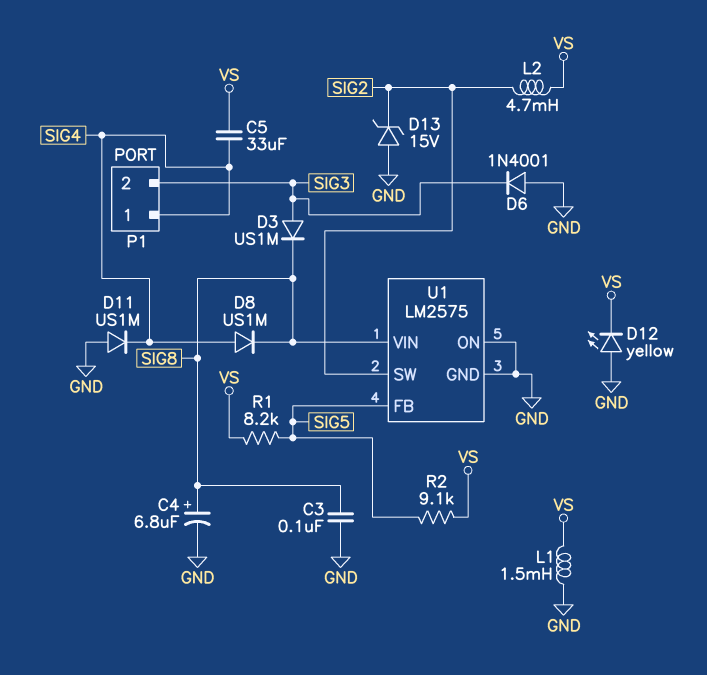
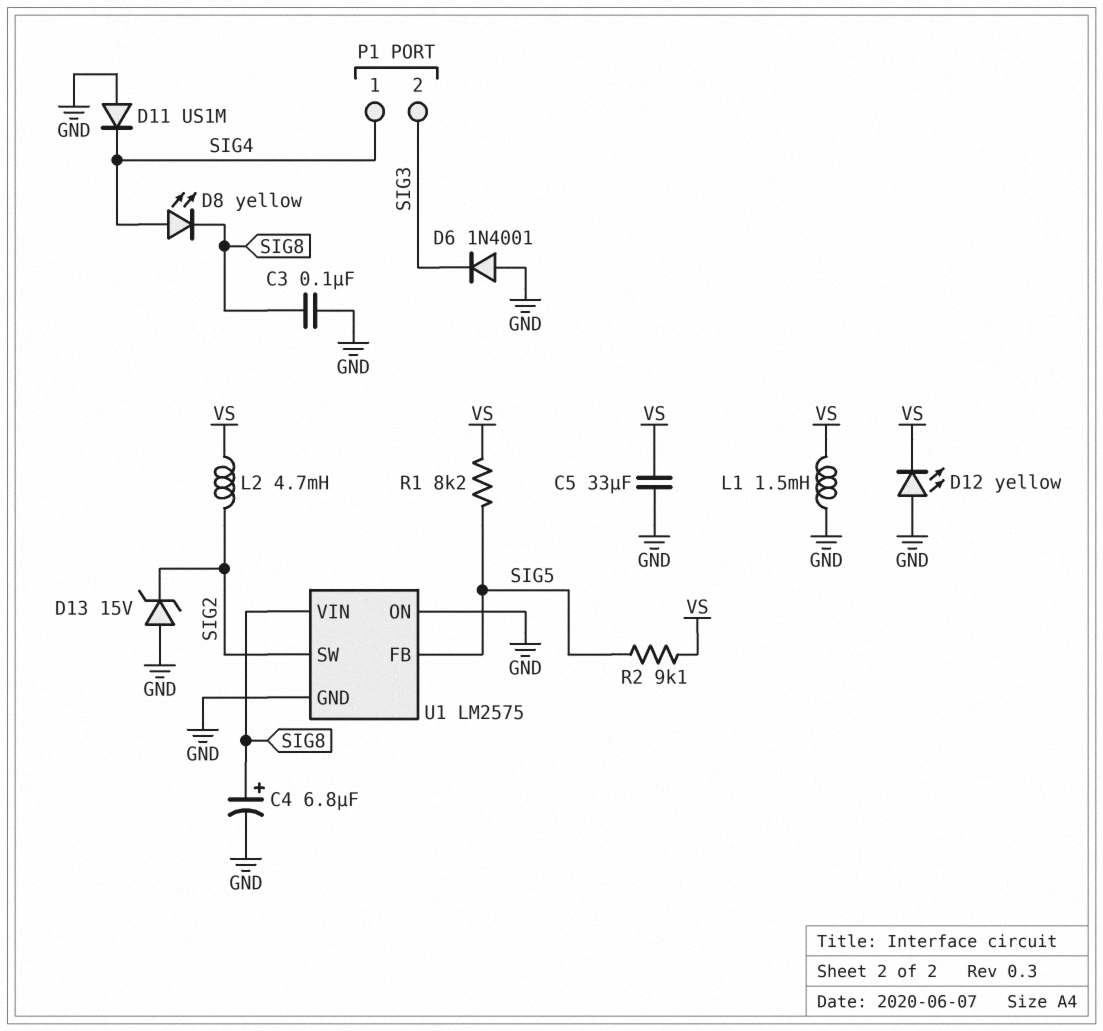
C5: 33uF (SIG4, VS) -> 33uF (GND, VS)
D3: diode US1M (A SIG3, K SIG8) -> none
D8: diode US1M (A SIG4, K SIG8) -> LED yellow (A SIG4, K SIG8)

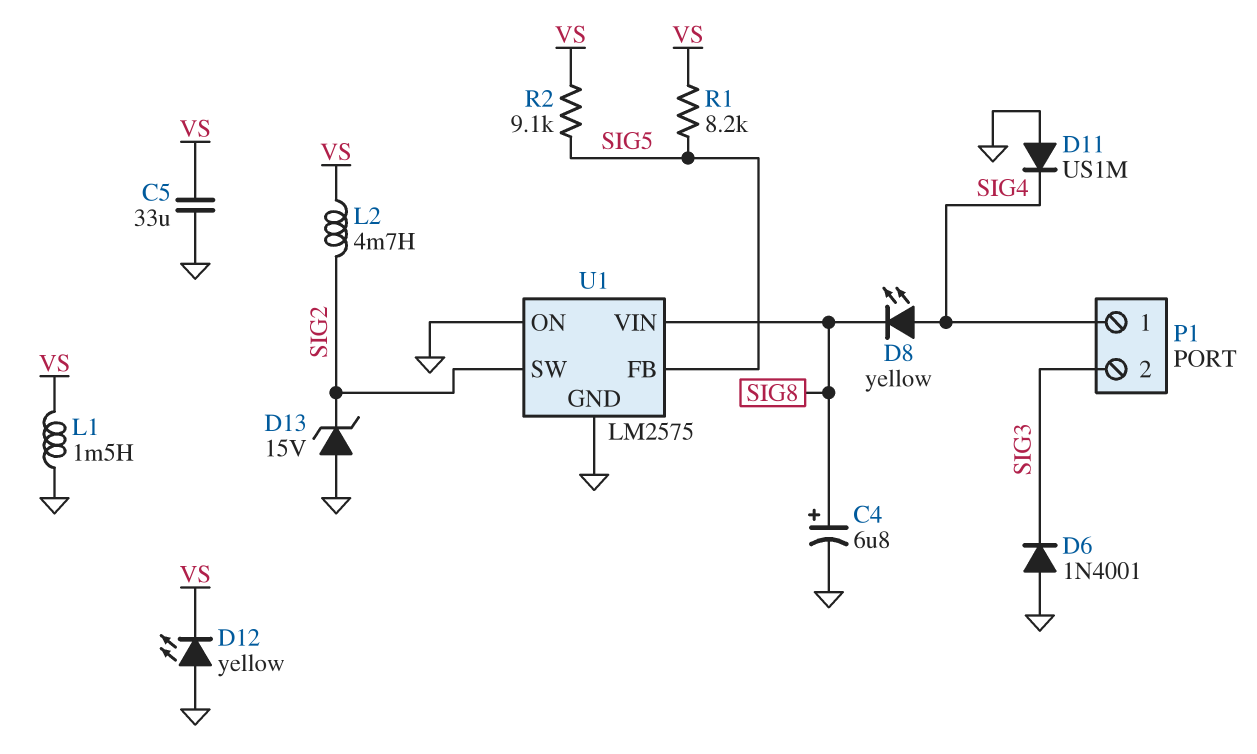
C3: 100nF (GND, SIG8) -> none

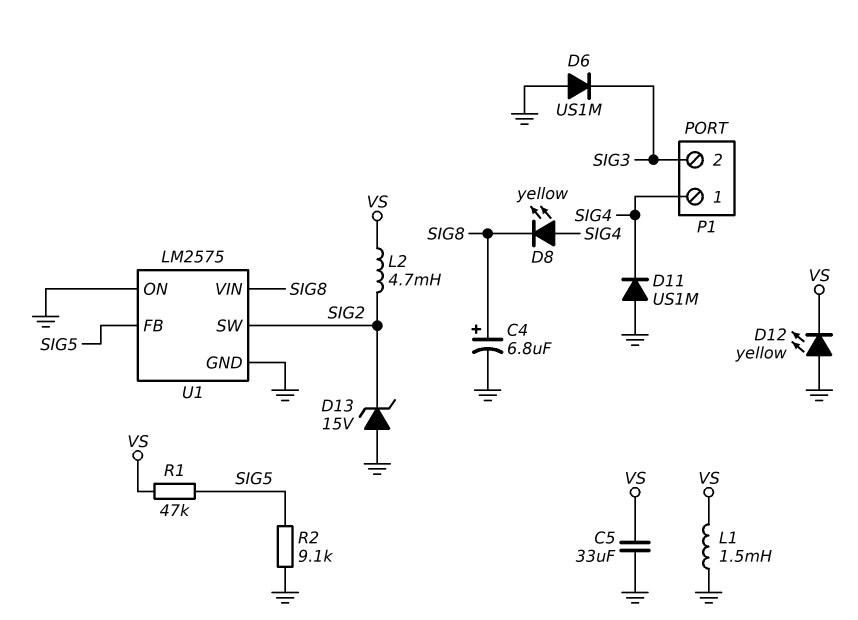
D6: diode 1N4001 (A GND, K SIG3) -> diode US1M (A GND, K SIG3)
R1: 8.2k (SIG5, VS) -> 47k (SIG5, VS)
R2: 9.1k (SIG5, VS) -> 9.1k (GND, SIG5)

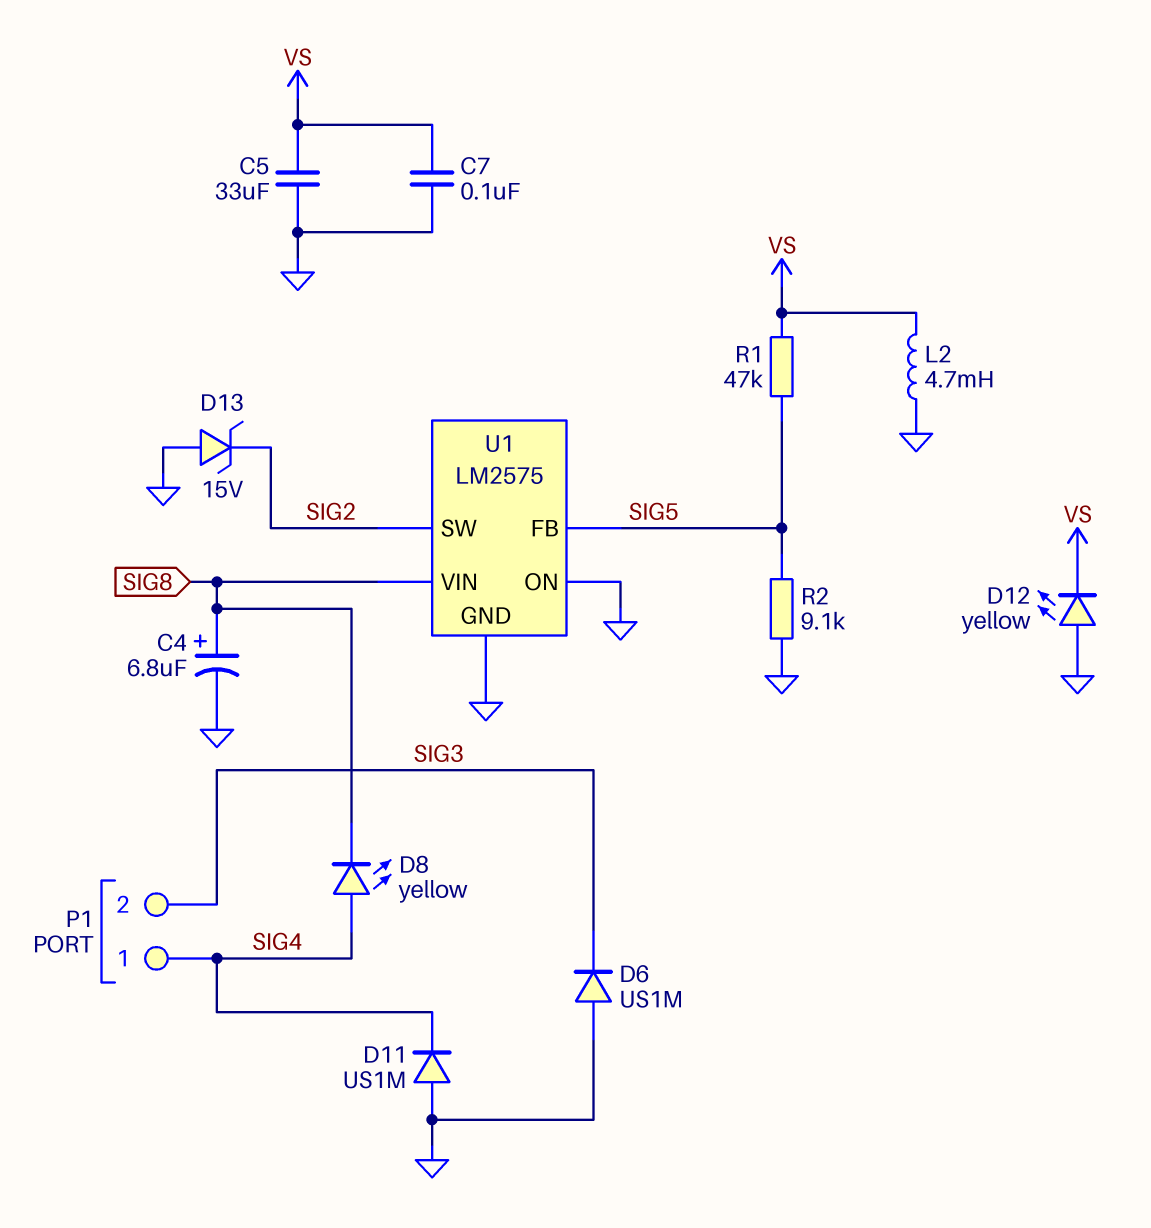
C7: none -> 100nF (GND, VS)
L1: 1.5mH (GND, VS) -> none
L2: 4.7mH (SIG2, VS) -> 4.7mH (GND, VS)

